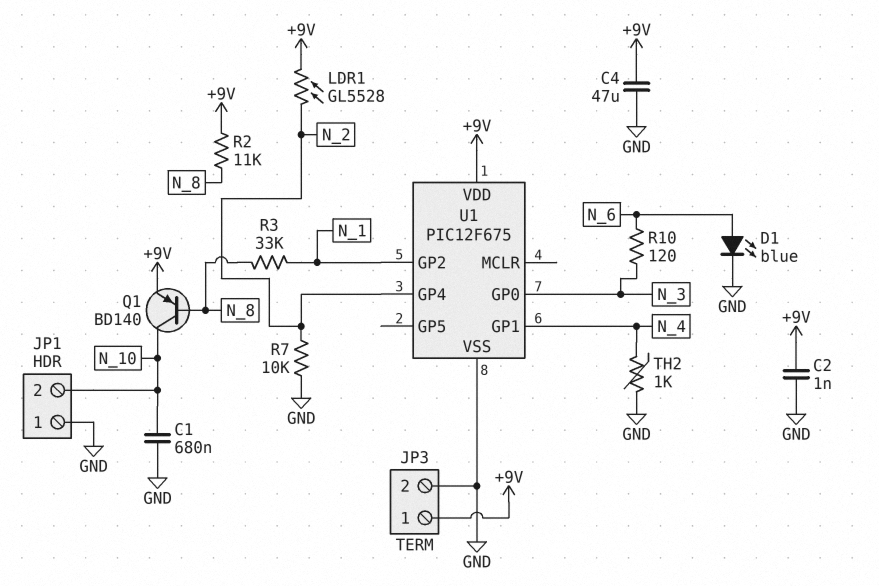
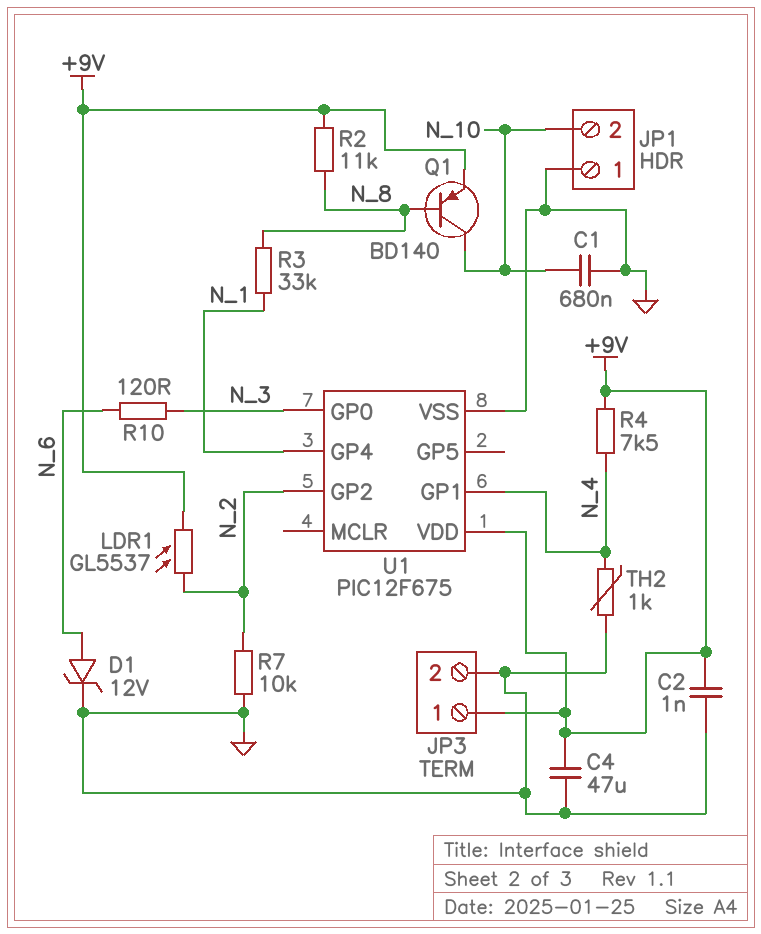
D1: LED blue (A N_6, K GND) -> zener 12V (A N_6, K GND)
LDR1: GL5528 (+9V, N_2) -> GL5537 (+9V, N_2)
R4: none -> 7.5k (+9V, N_4)
U1 pin GP2: N_1 -> N_2
U1 pin GP4: N_2 -> N_1

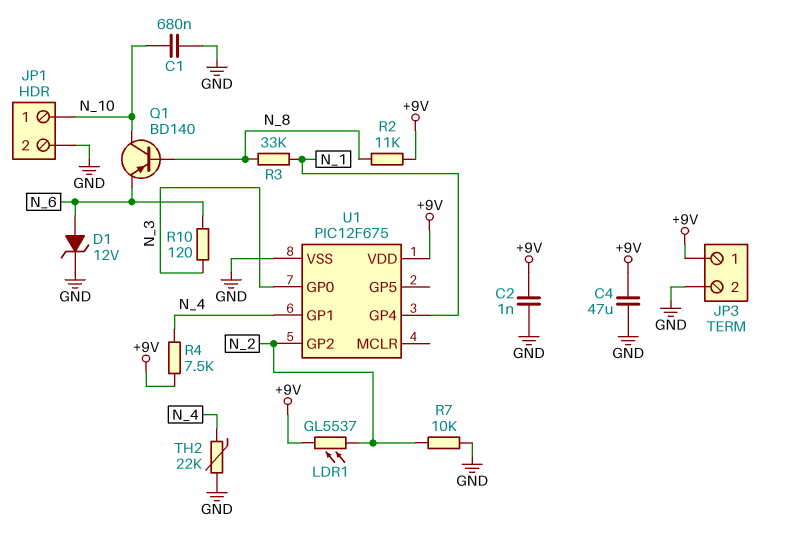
JP1 pin 1: GND -> N_10
JP1 pin 2: N_10 -> GND
Q1: PNP BD140 (B N_8, C N_10, E +9V) -> PNP BD140 (B N_8, C N_10, E N_6)
TH2: 1k (GND, N_4) -> 22k (GND, N_4)

